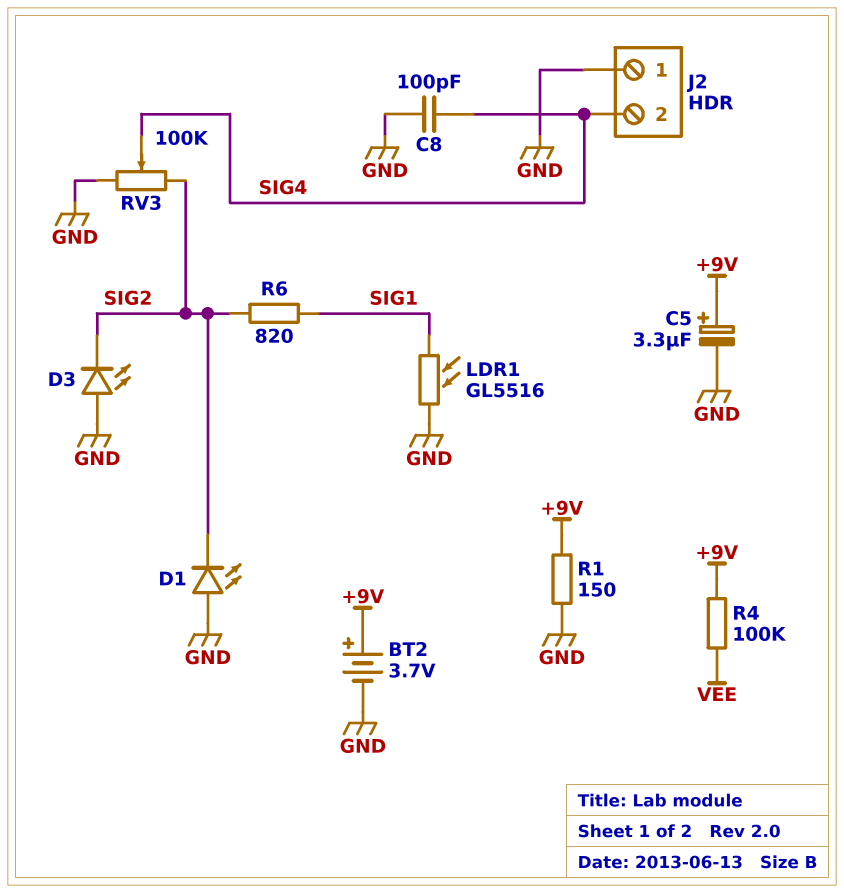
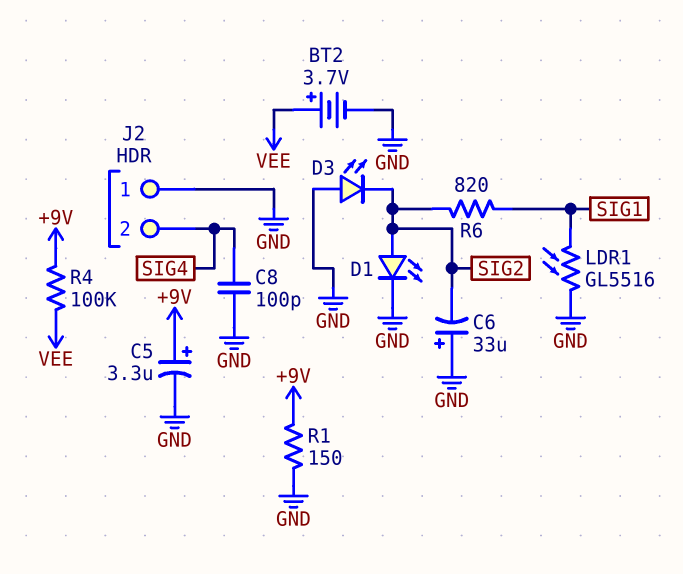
BT2: 3.7V (plus +9V, minus GND) -> 3.7V (plus VEE, minus GND)
C6: none -> 33uF (plus GND, minus SIG2)
D1: LED (A GND, K SIG2) -> LED (A SIG2, K GND)
RV3: 100k (GND, SIG2, wiper SIG4) -> none

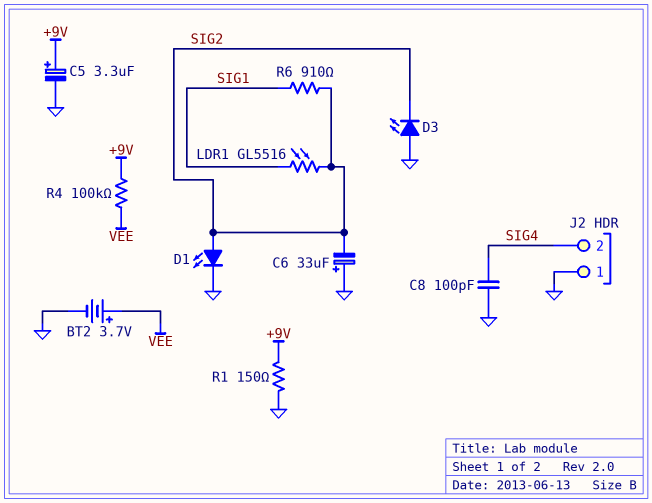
LDR1: GL5516 (GND, SIG1) -> GL5516 (SIG1, SIG2)
R6: 820 (SIG1, SIG2) -> 910 (SIG1, SIG2)

